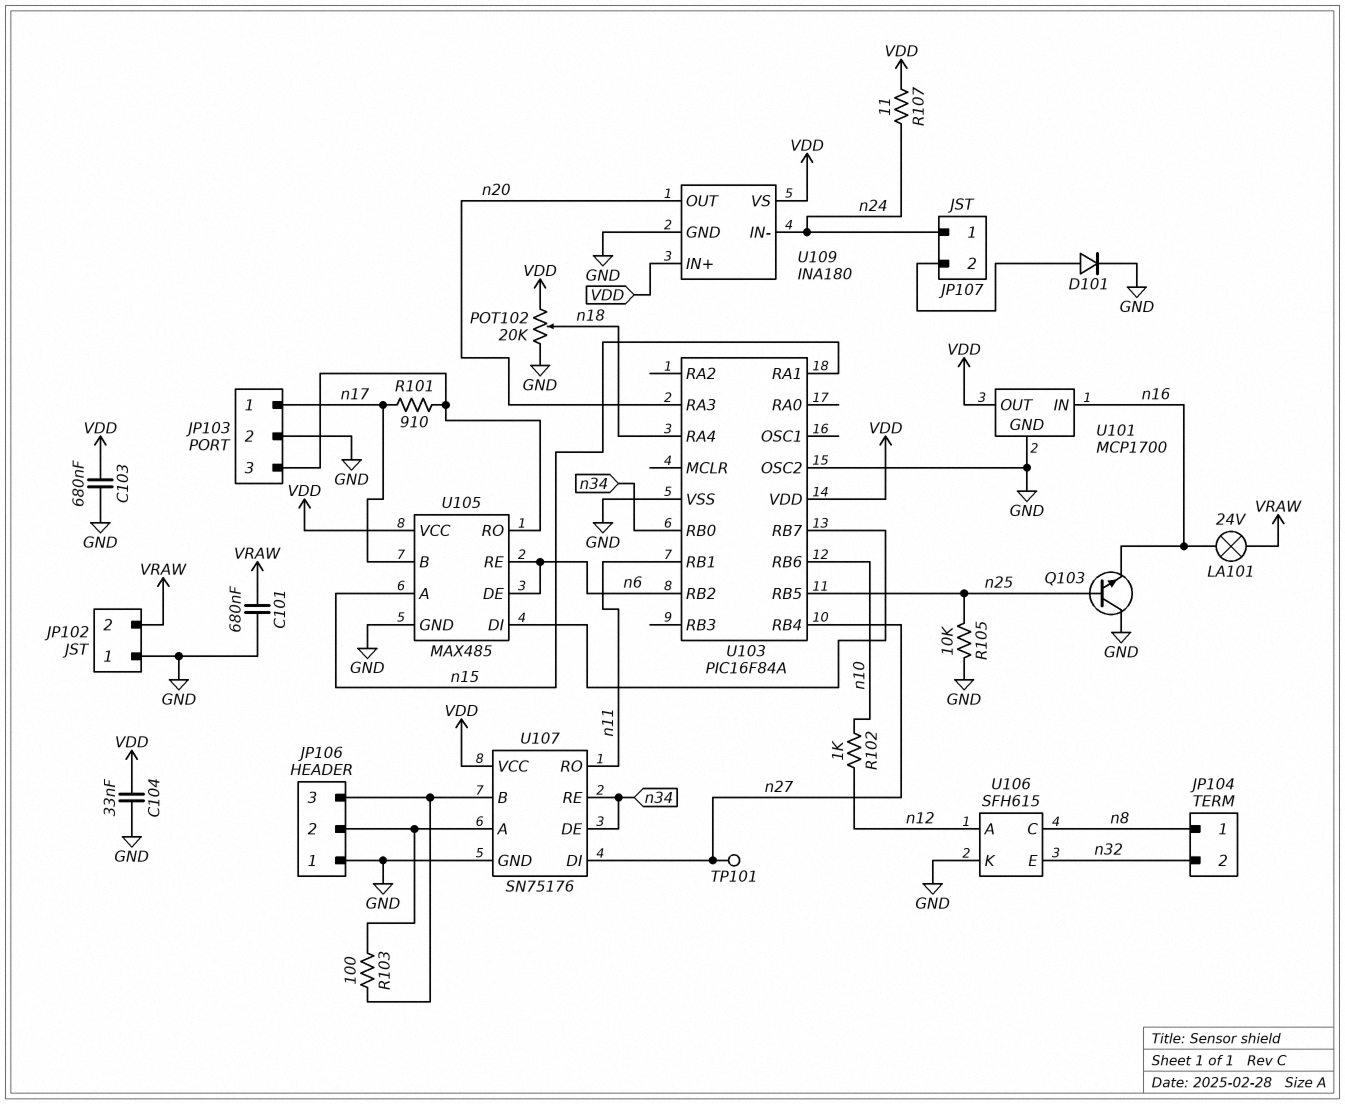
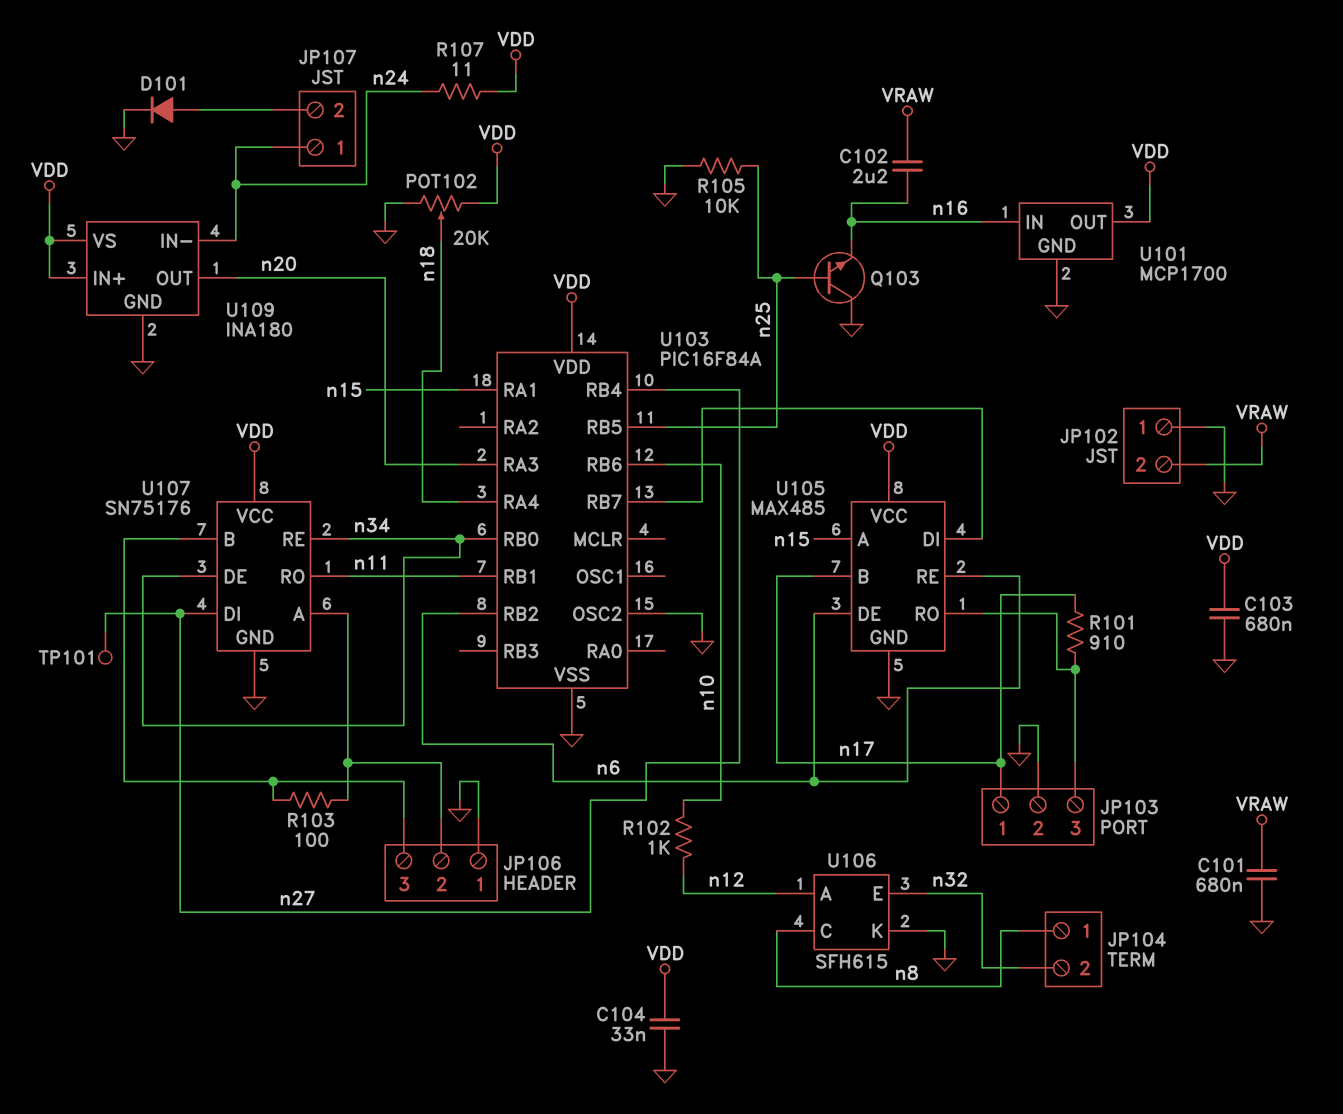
C102: none -> 2.2uF (VRAW, n16)
LA101: lamp 24V (VRAW, n16) -> none

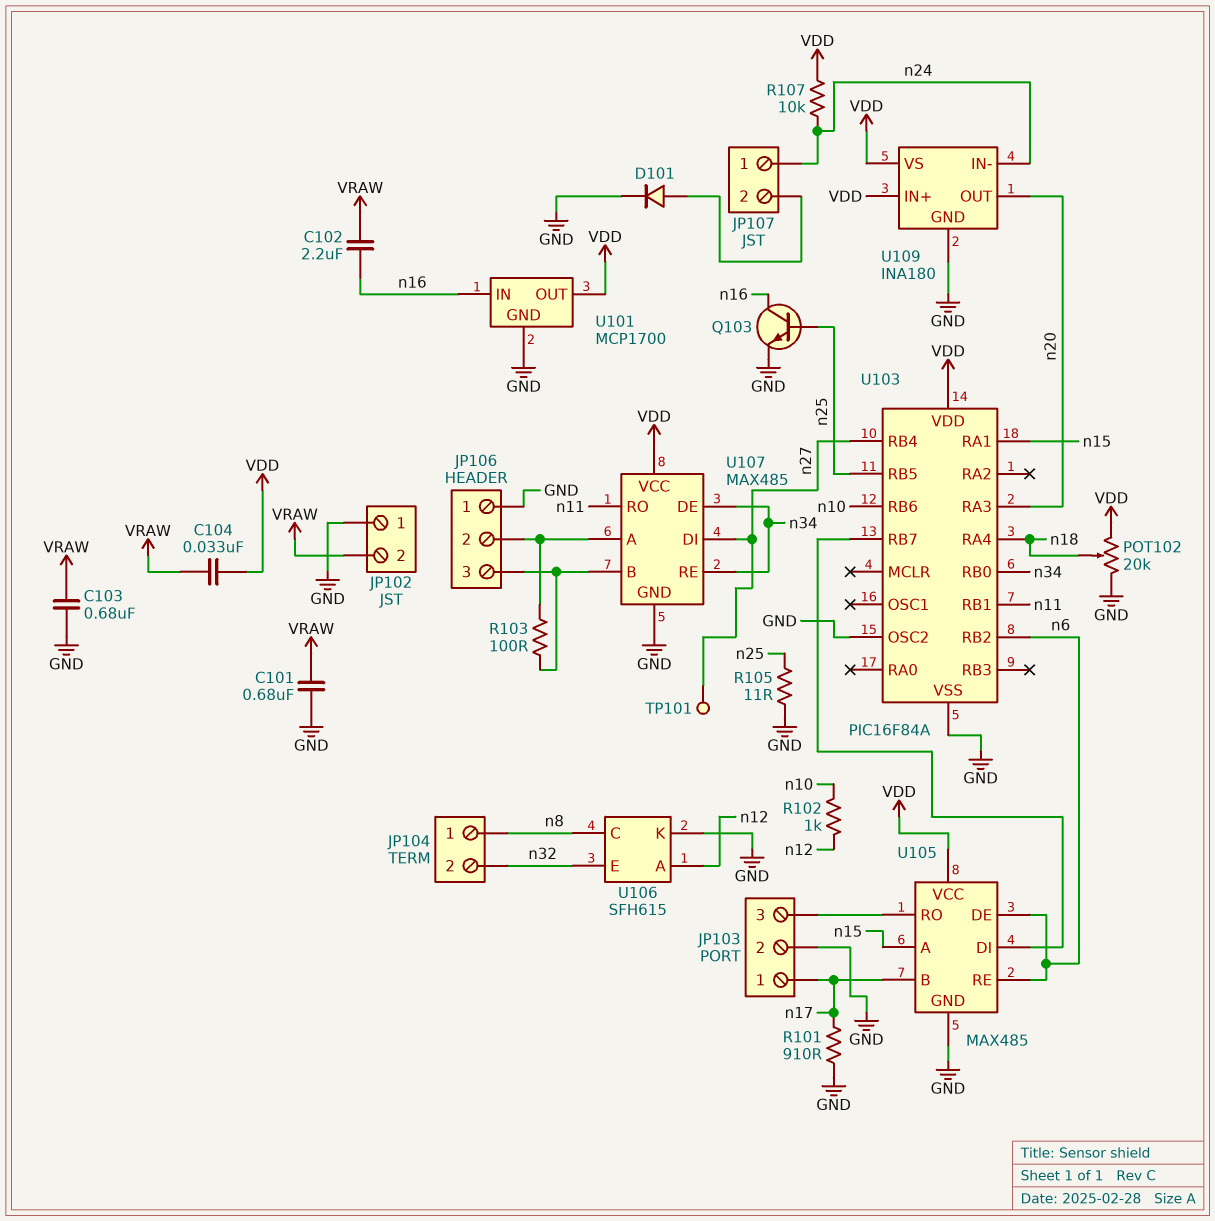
C103: 680nF (GND, VDD) -> 680nF (GND, VRAW)
C104: 33nF (GND, VDD) -> 33nF (VDD, VRAW)
Q103: NPN (B n25, C GND, E n16) -> NPN (B n25, C n16, E GND)
R101: 910 (JP103/3, n17) -> 910 (GND, n17)
R105: 10k (GND, n25) -> 11 (GND, n25)
R107: 11 (VDD, n24) -> 10k (VDD, n24)
U107: SN75176 -> MAX485

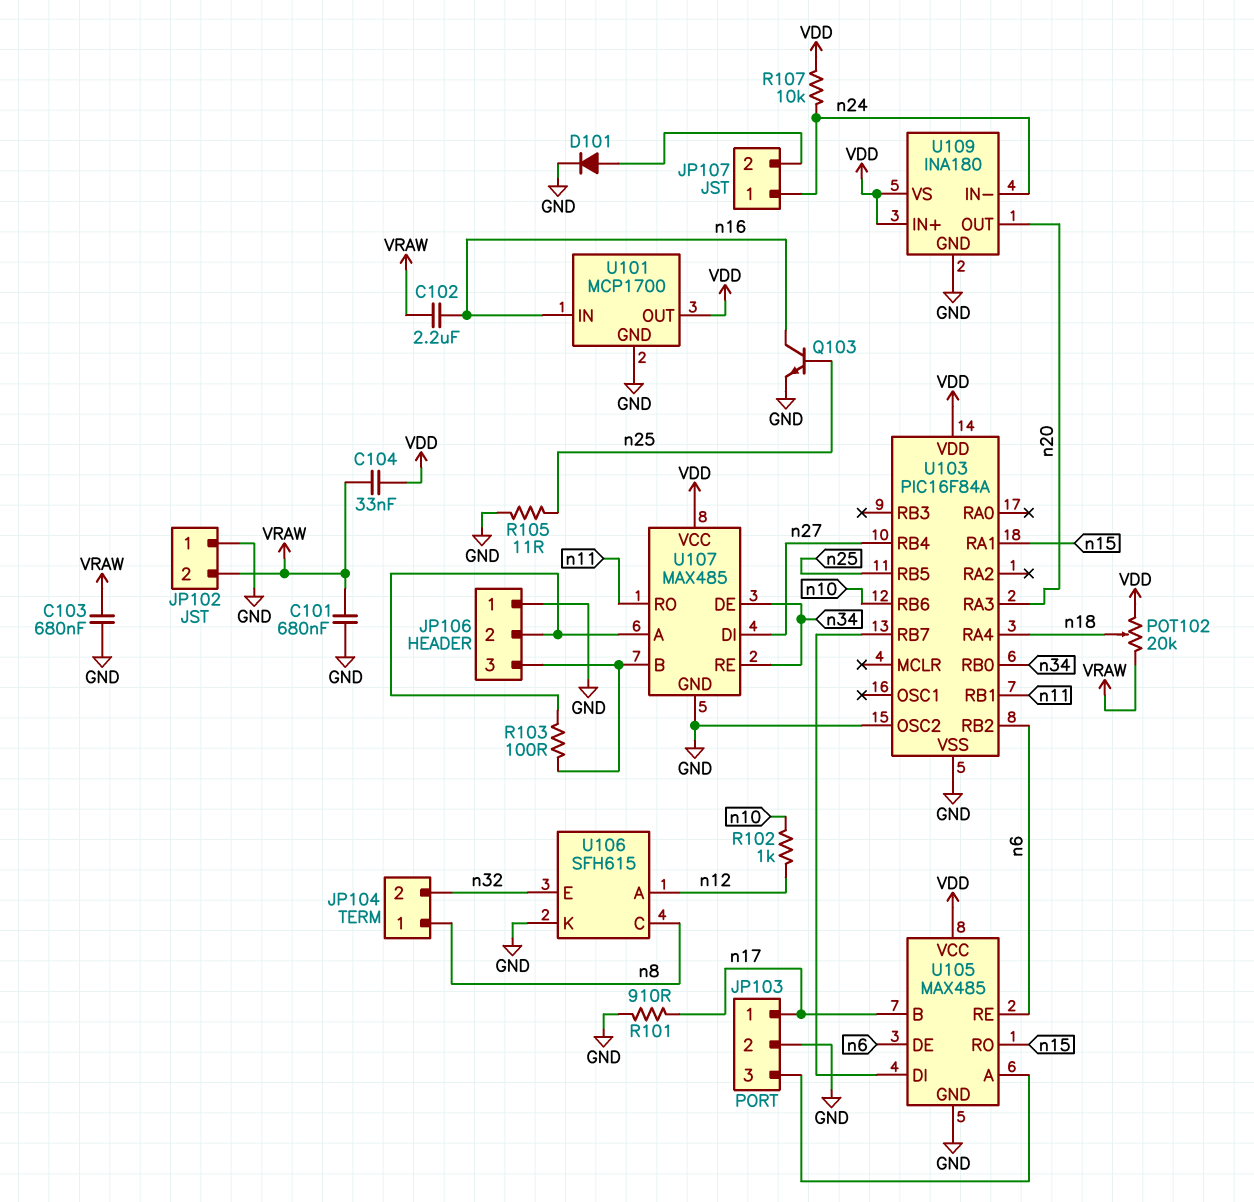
POT102: 20k (GND, VDD, wiper n18) -> 20k (VDD, VRAW, wiper n18)
TP101: test point (n27) -> none
U105 pin A: n15 -> JP103/3
U105 pin RO: JP103/3 -> n15

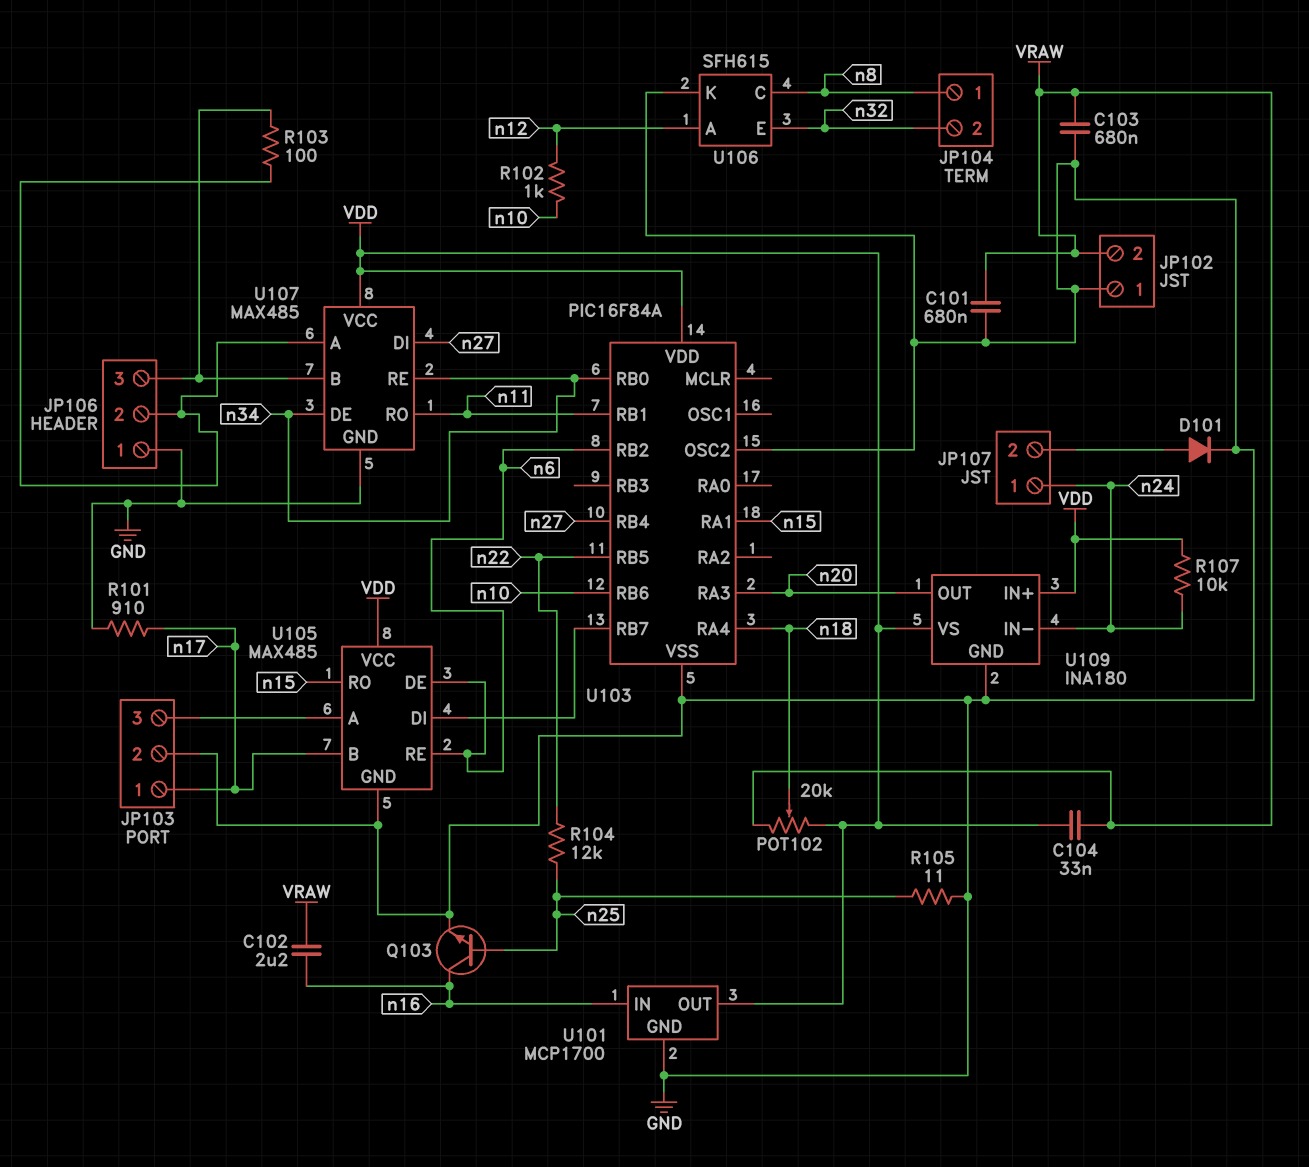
R104: none -> 12k (n22, n25)
U103 pin RB5: n25 -> n22

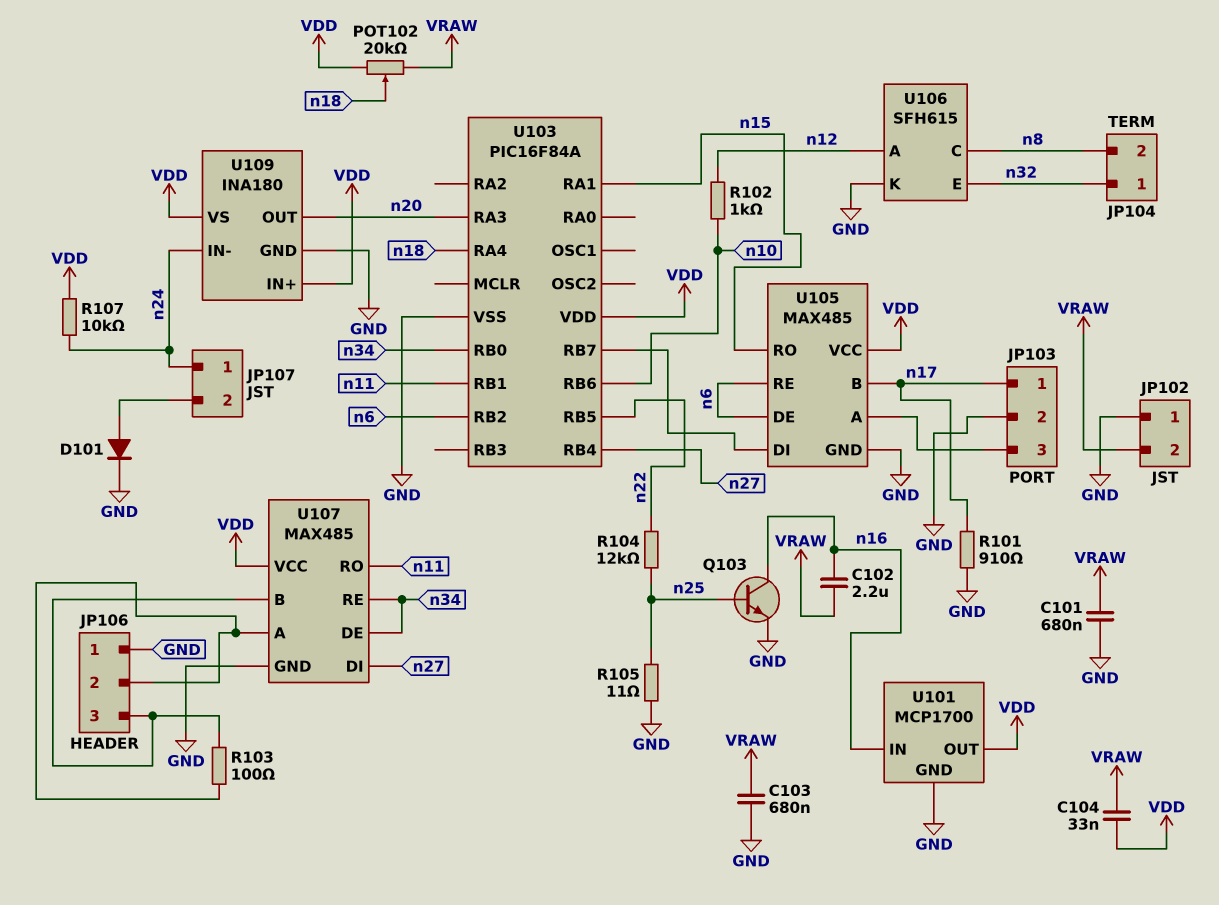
JP104 pin 1: n8 -> n32
JP104 pin 2: n32 -> n8
U103 pin OSC2: GND -> none

